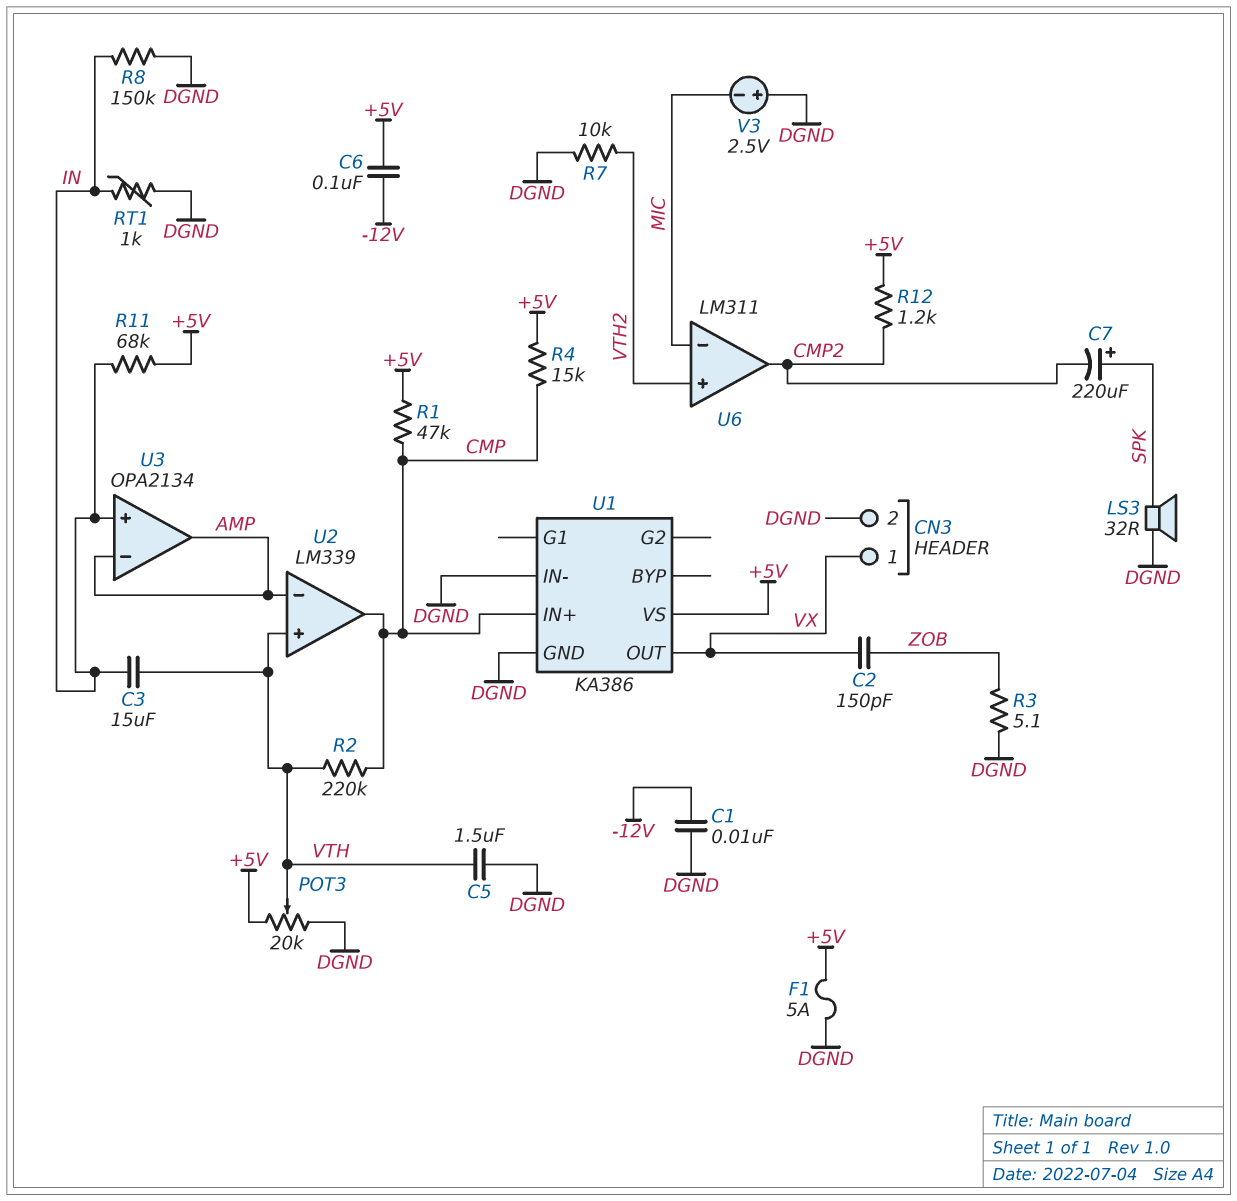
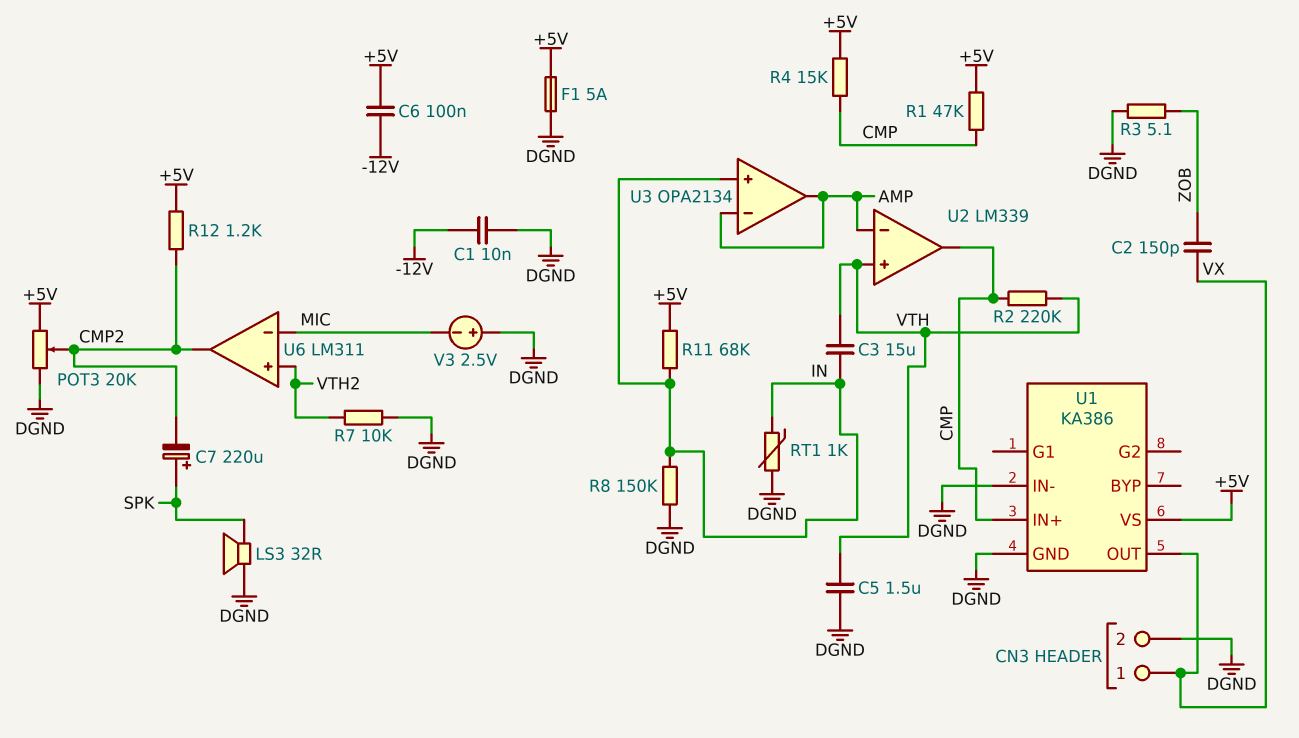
POT3: 20k (+5V, DGND, wiper VTH) -> 20k (+5V, DGND, wiper CMP2)

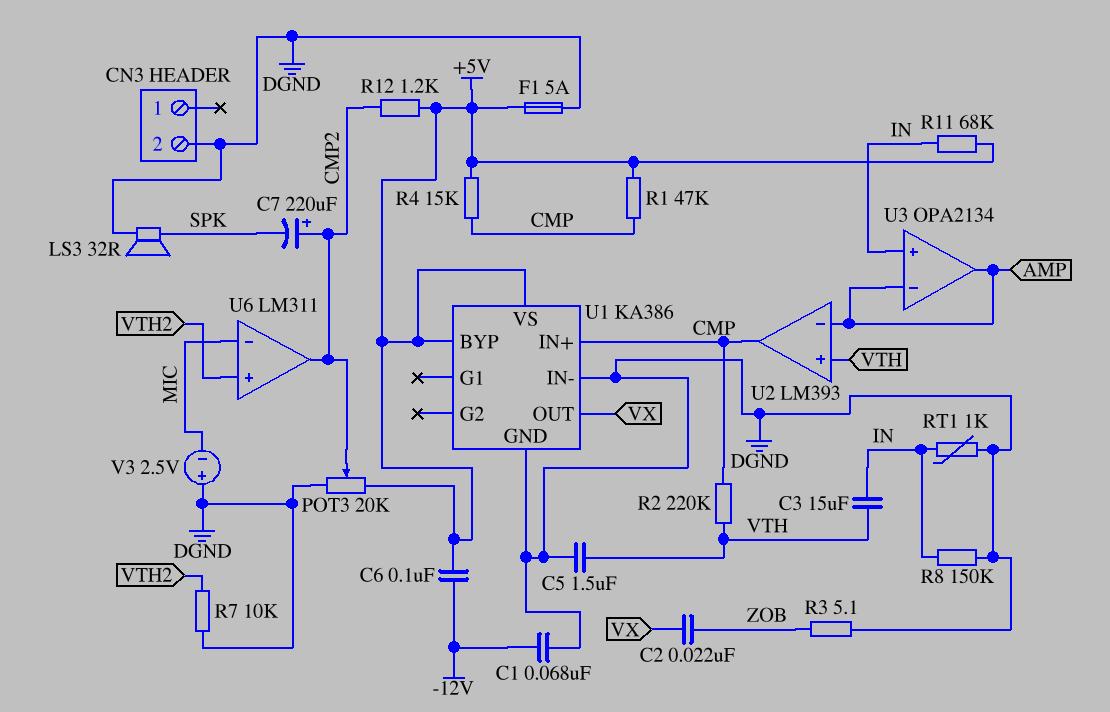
C1: 10nF (-12V, DGND) -> 68nF (-12V, DGND)
C2: 150pF (VX, ZOB) -> 22nF (VX, ZOB)
C7: 220uF (plus SPK, minus CMP2) -> 220uF (plus CMP2, minus SPK)
CN3 pin 1: VX -> none
U1 pin BYP: none -> +5V
U2: LM339 -> LM393

